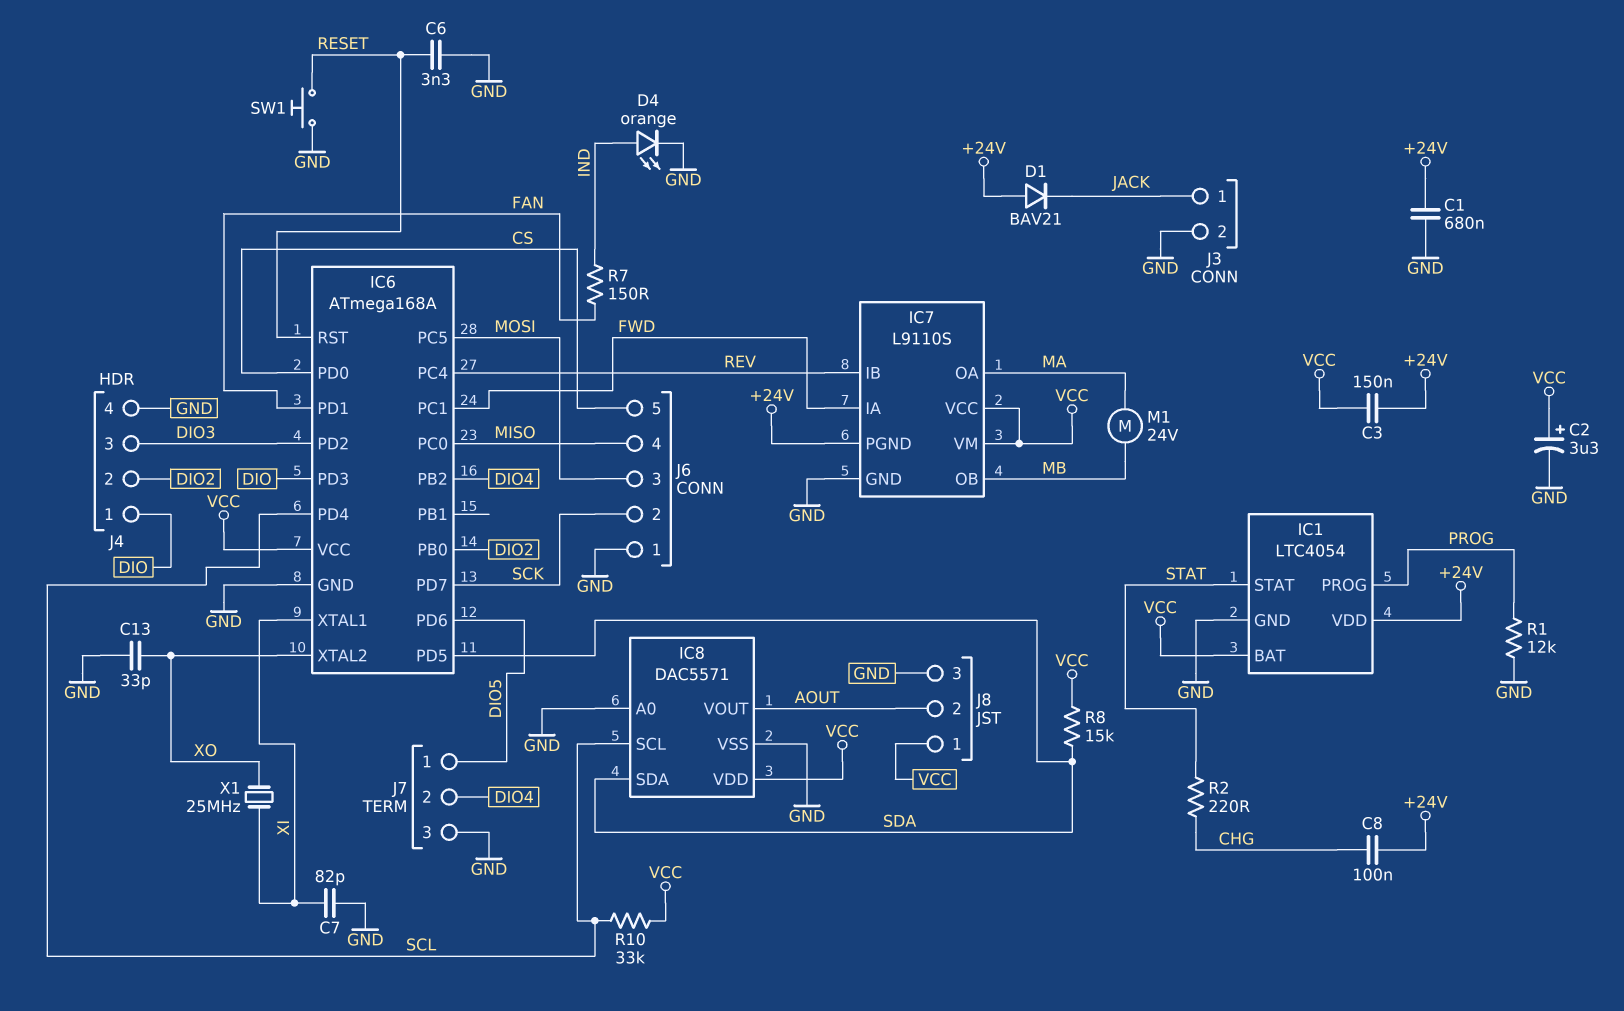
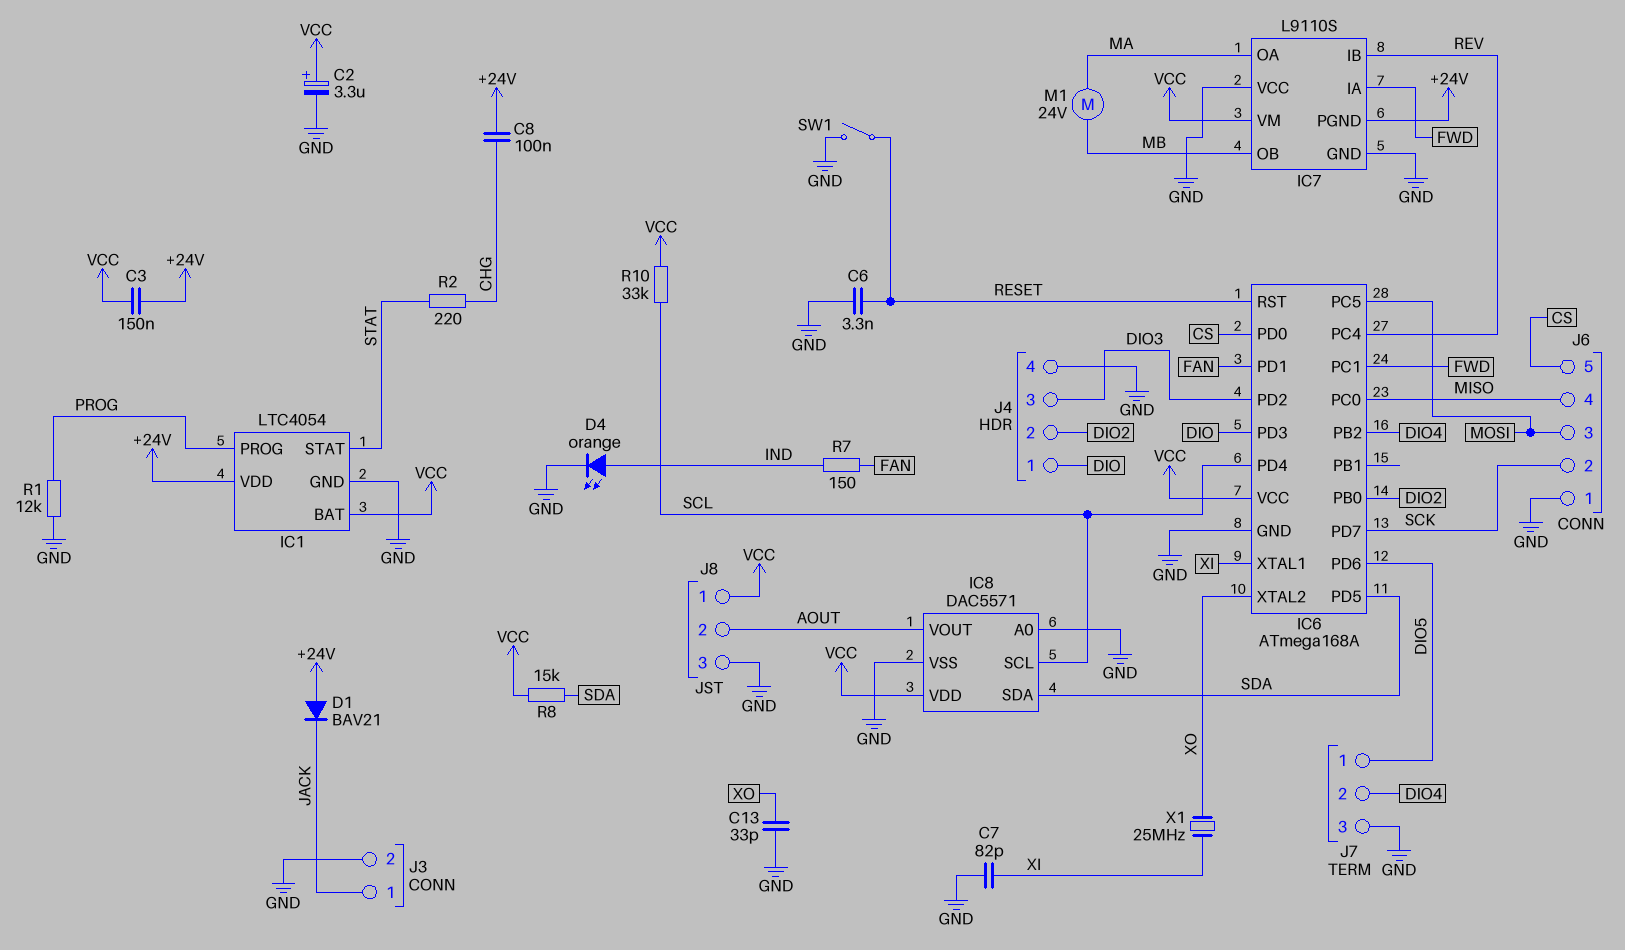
C1: 680nF (+24V, GND) -> none
IC7 pin VCC: VCC -> GND
SW1: button (GND, RESET) -> switch (GND, RESET)

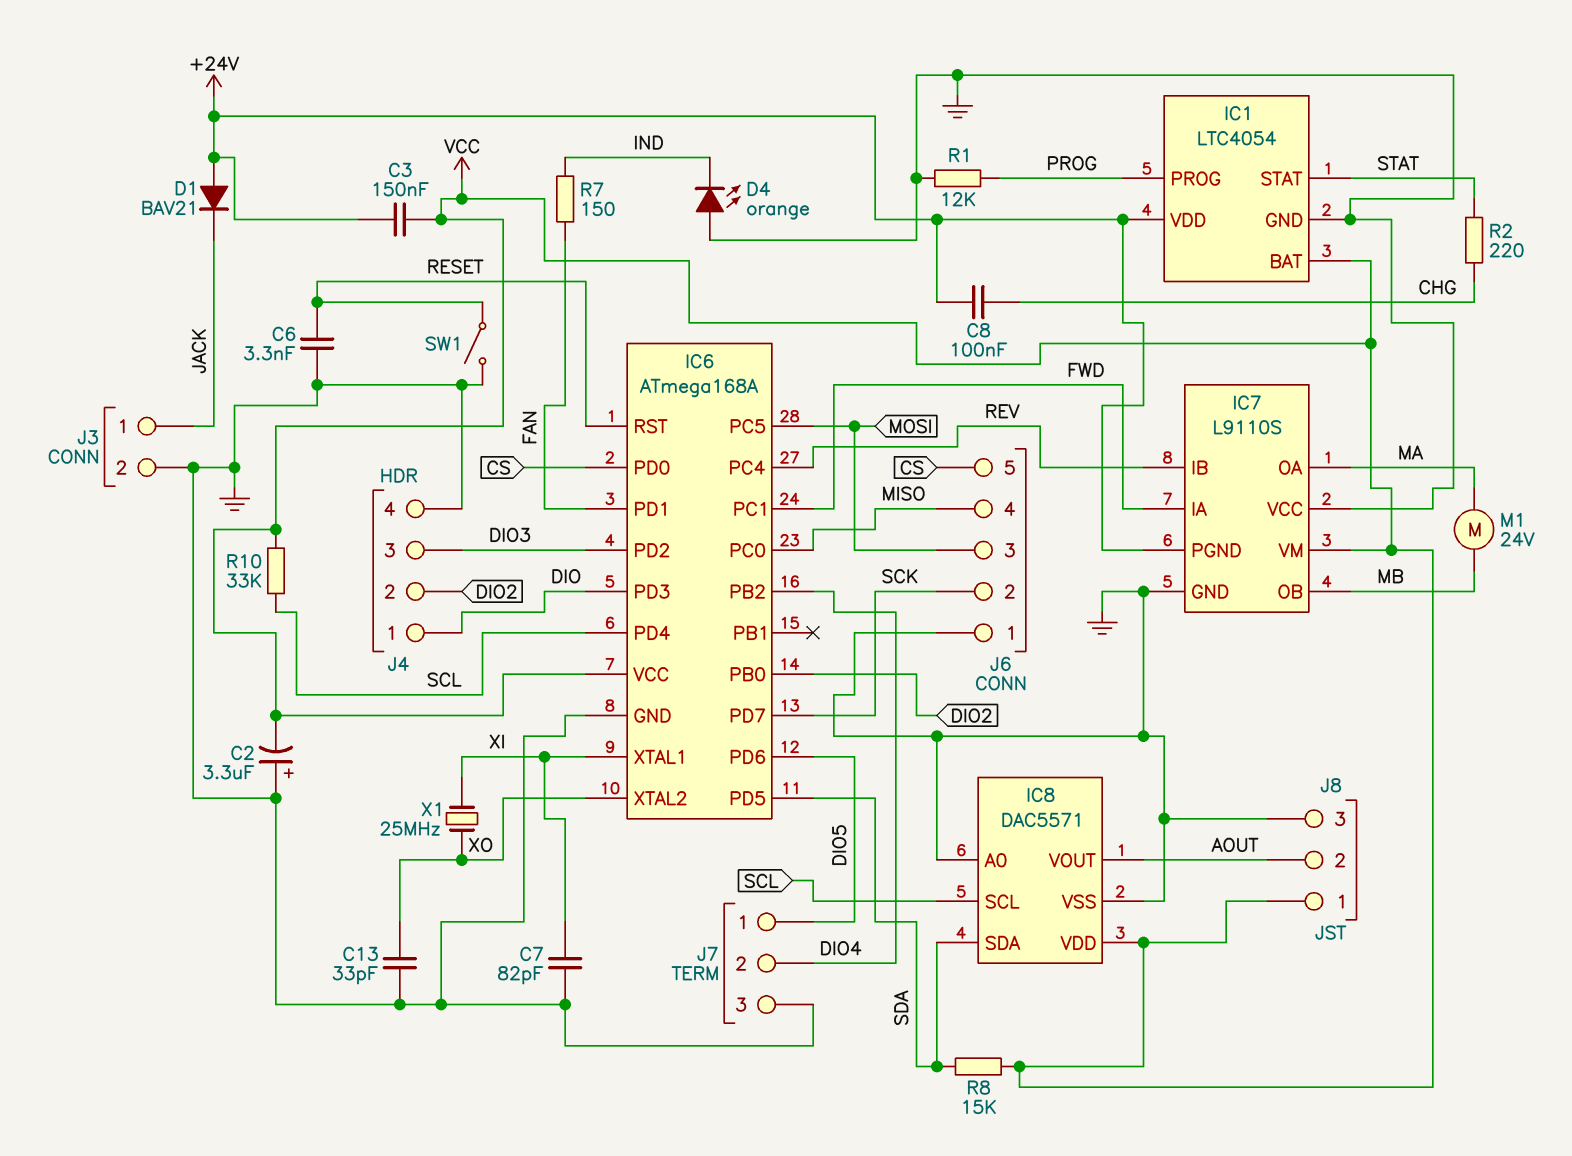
C2: 3.3uF (plus VCC, minus GND) -> 3.3uF (plus GND, minus VCC)
D4: LED orange (A IND, K GND) -> LED orange (A GND, K IND)

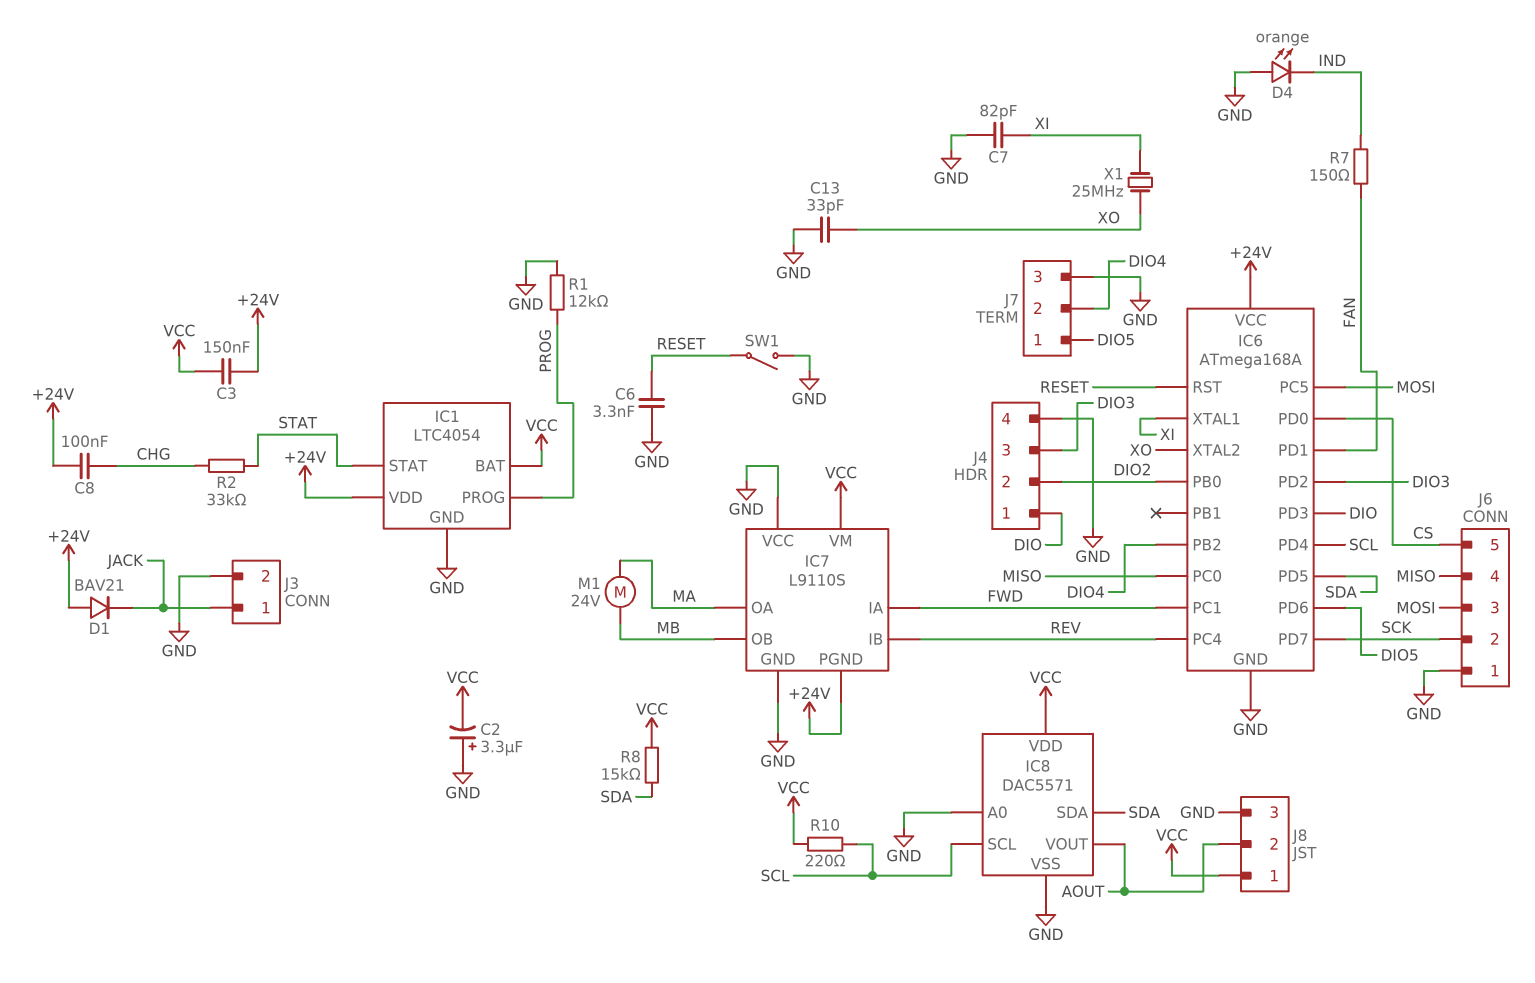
IC6 pin VCC: VCC -> +24V
R2: 220 (CHG, STAT) -> 33k (CHG, STAT)
R10: 33k (SCL, VCC) -> 220 (SCL, VCC)

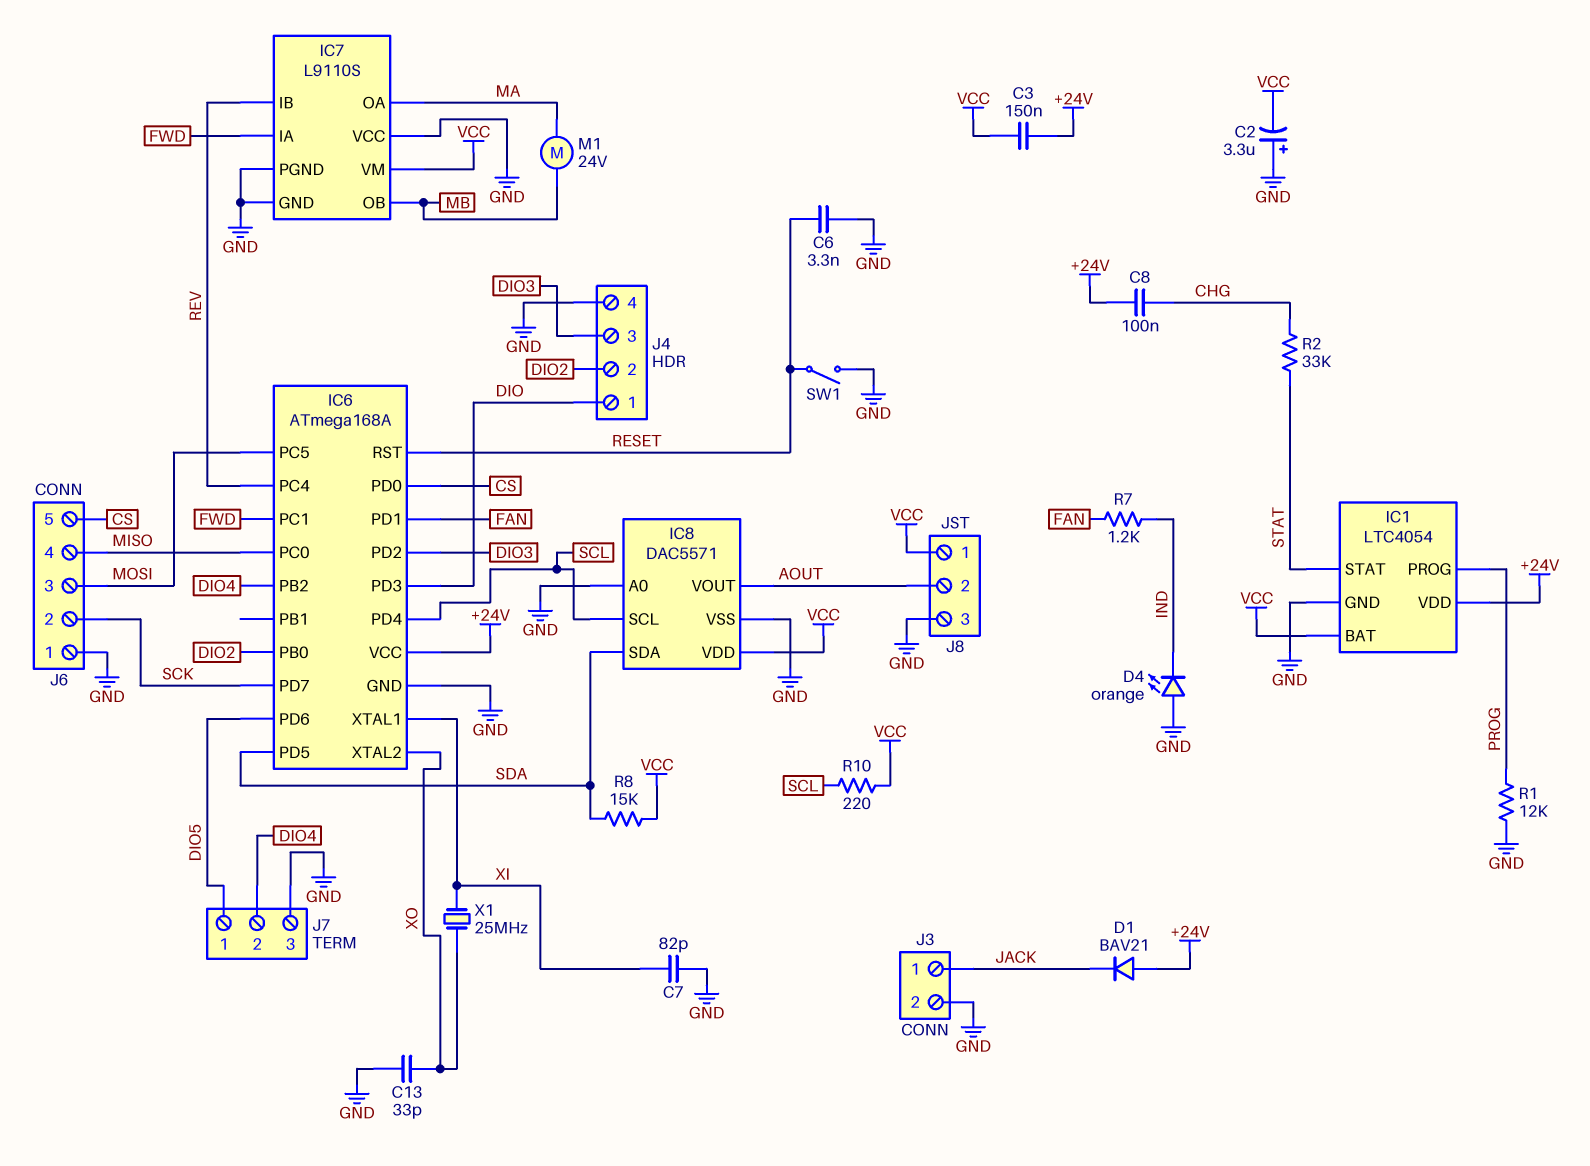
IC7 pin PGND: +24V -> GND
R7: 150 (FAN, IND) -> 1.2k (FAN, IND)

